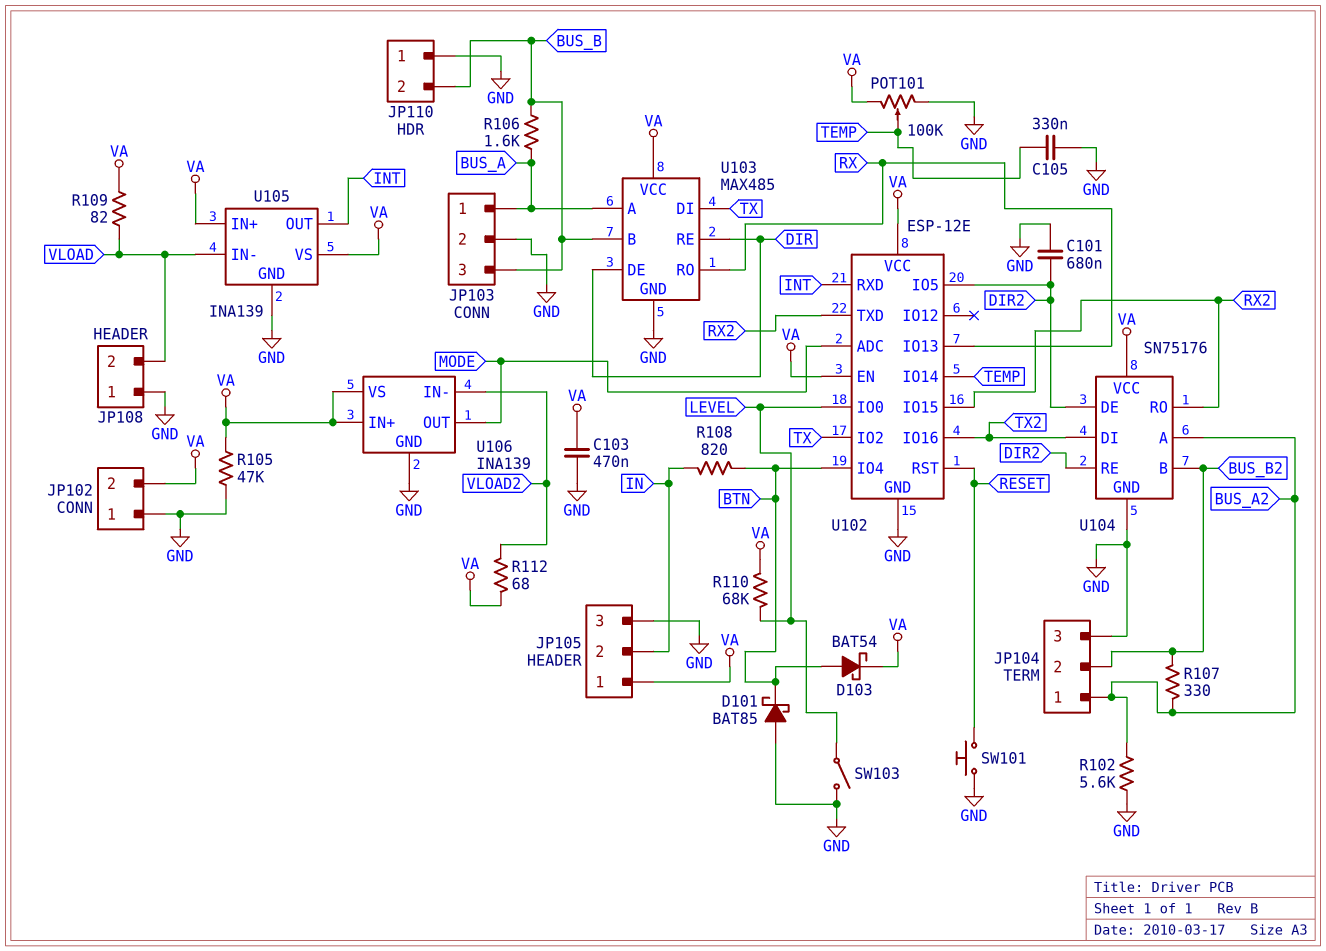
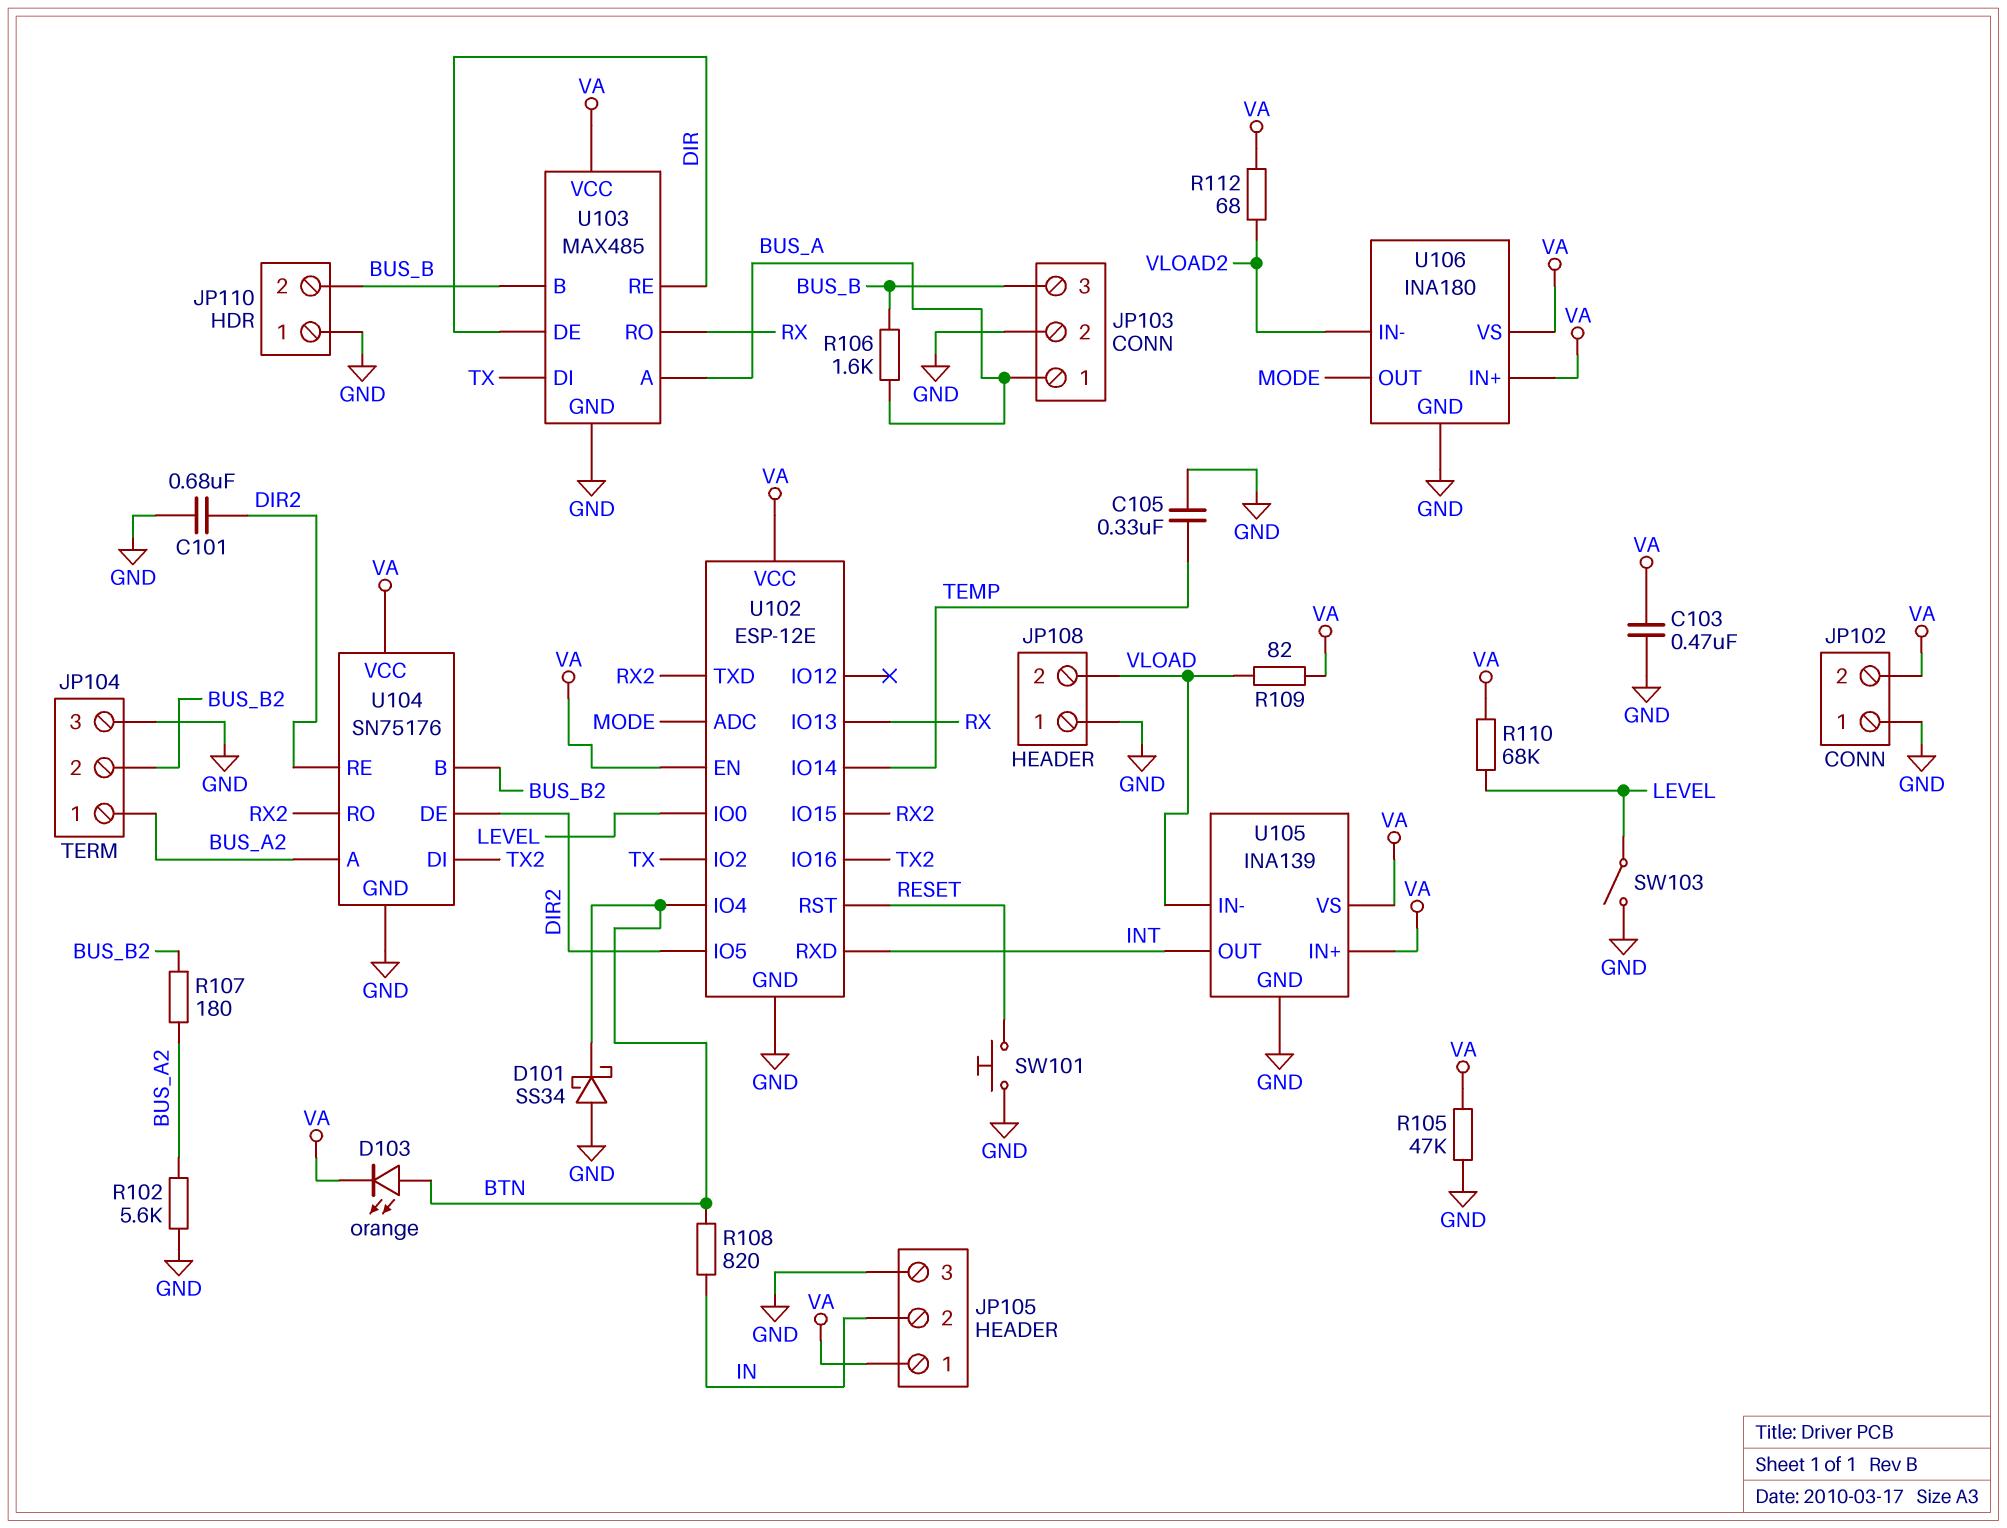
D101: schottky BAT85 (A GND, K BTN) -> schottky SS34 (A GND, K BTN)
D103: schottky BAT54 (A BTN, K VA) -> LED orange (A BTN, K VA)
POT101: 100k (GND, VA, wiper TEMP) -> none
R107: 330 (BUS_A2, BUS_B2) -> 180 (BUS_A2, BUS_B2)
U106: INA139 -> INA180

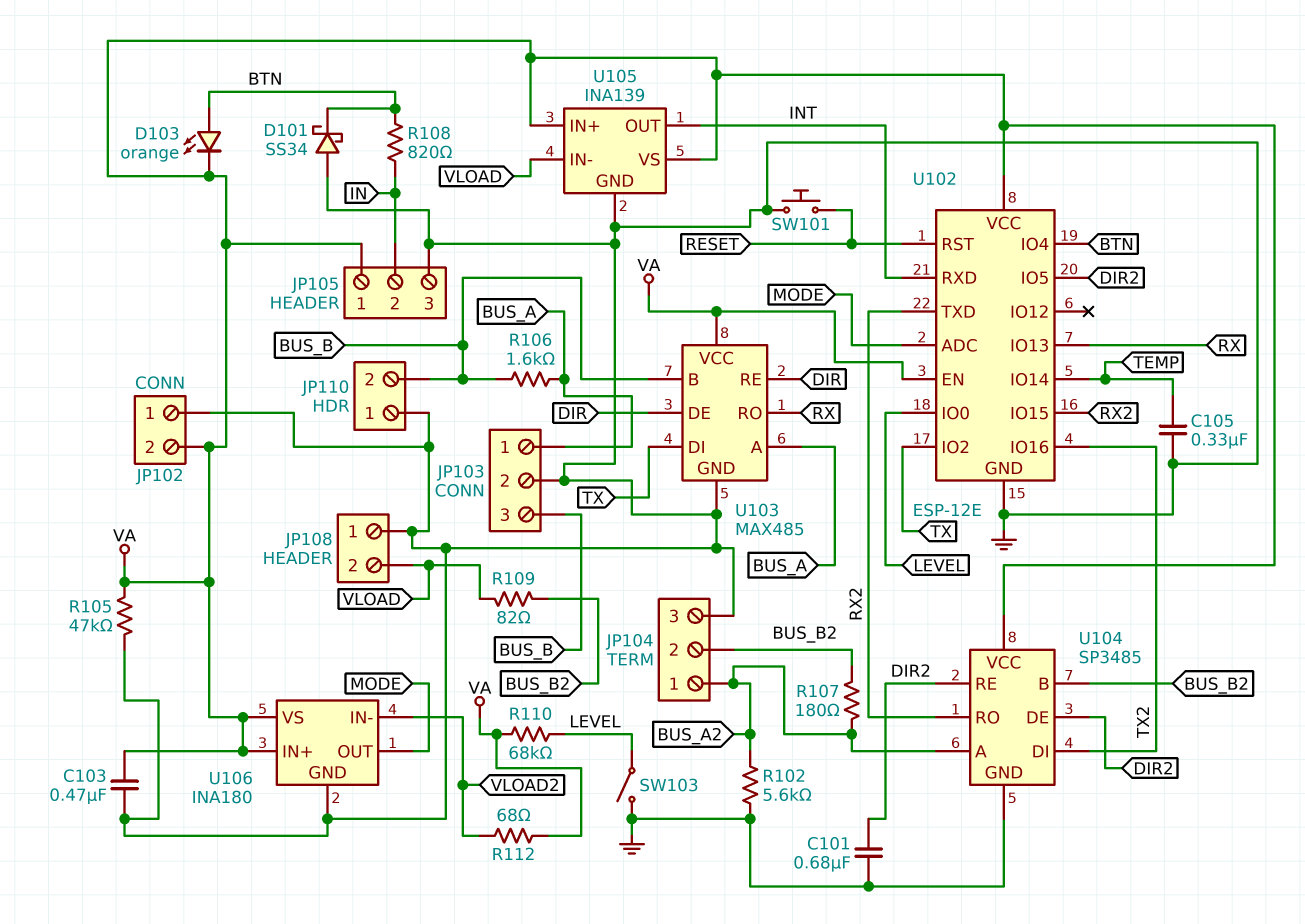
R109: 82 (VA, VLOAD) -> 82 (BUS_B2, VLOAD)
U104: SN75176 -> SP3485

